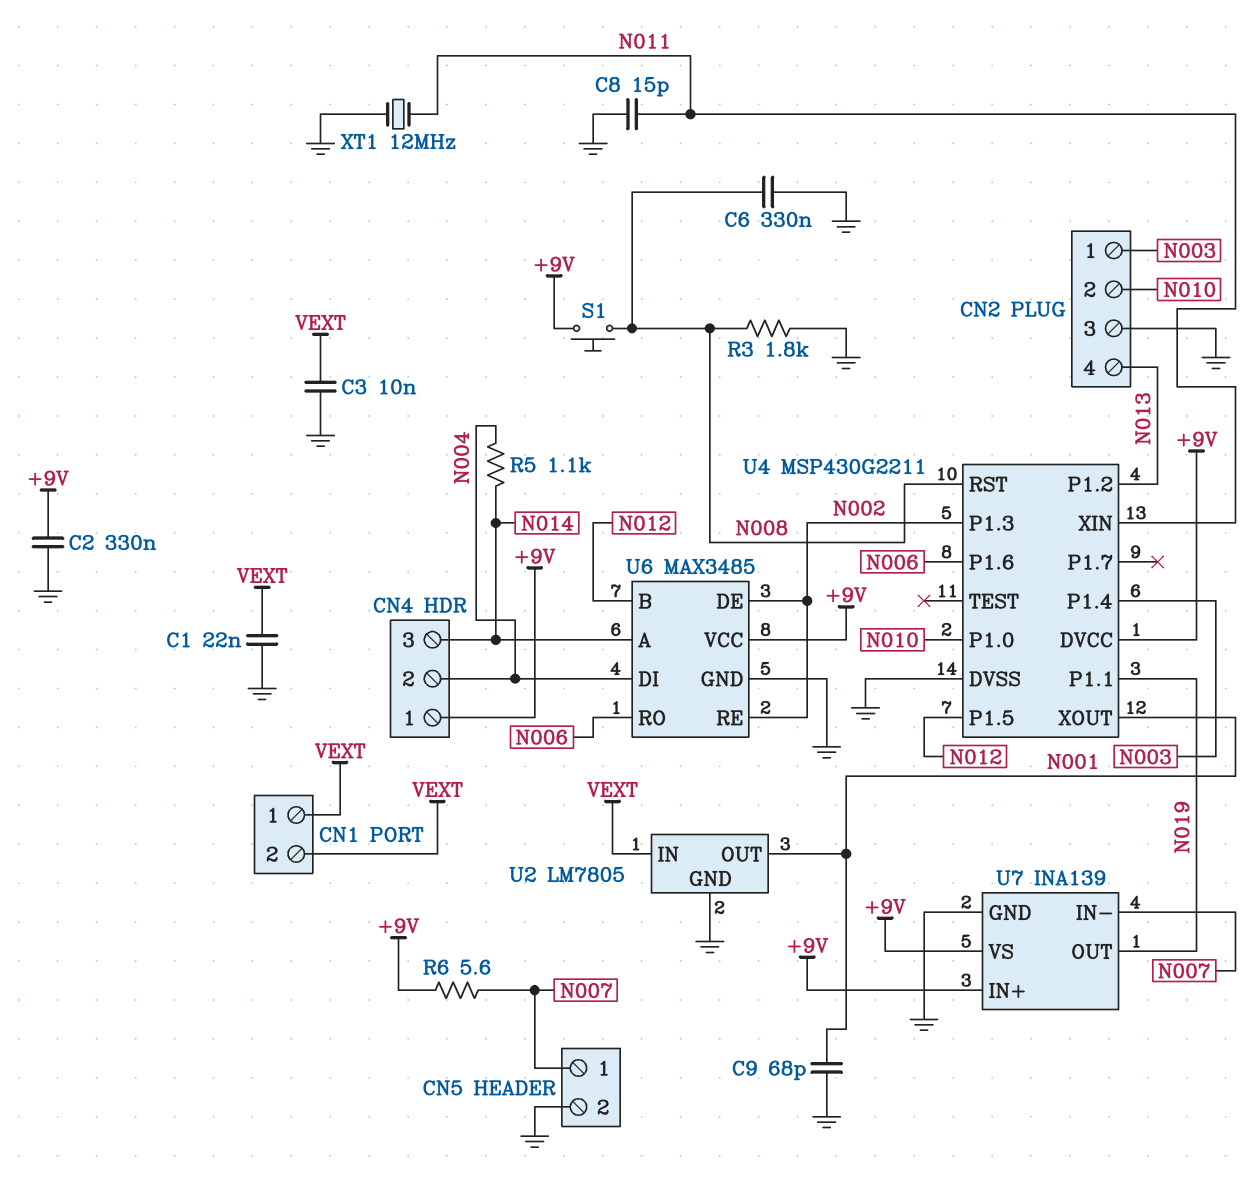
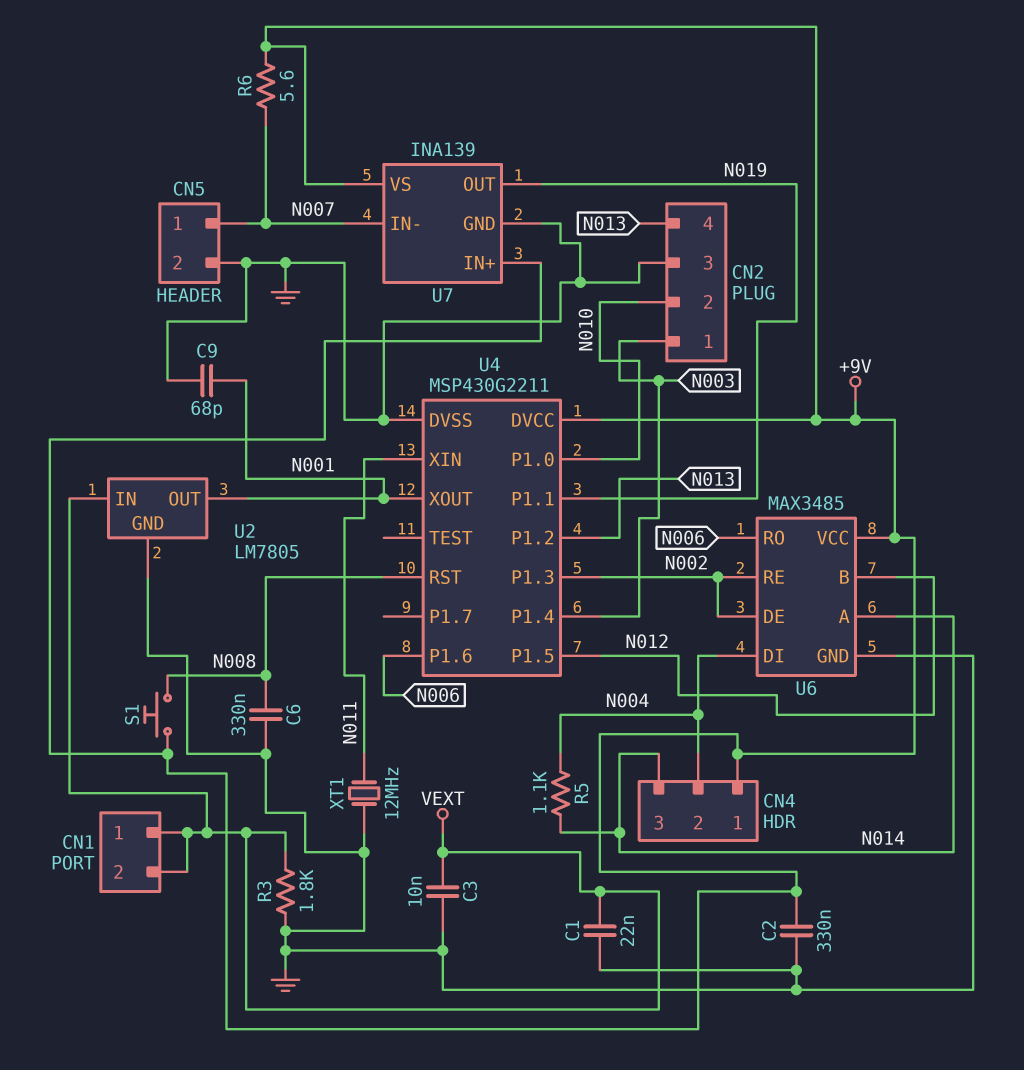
C8: 15pF (GND, N011) -> none
R3: 1.8k (GND, N008) -> 1.8k (GND, VEXT)

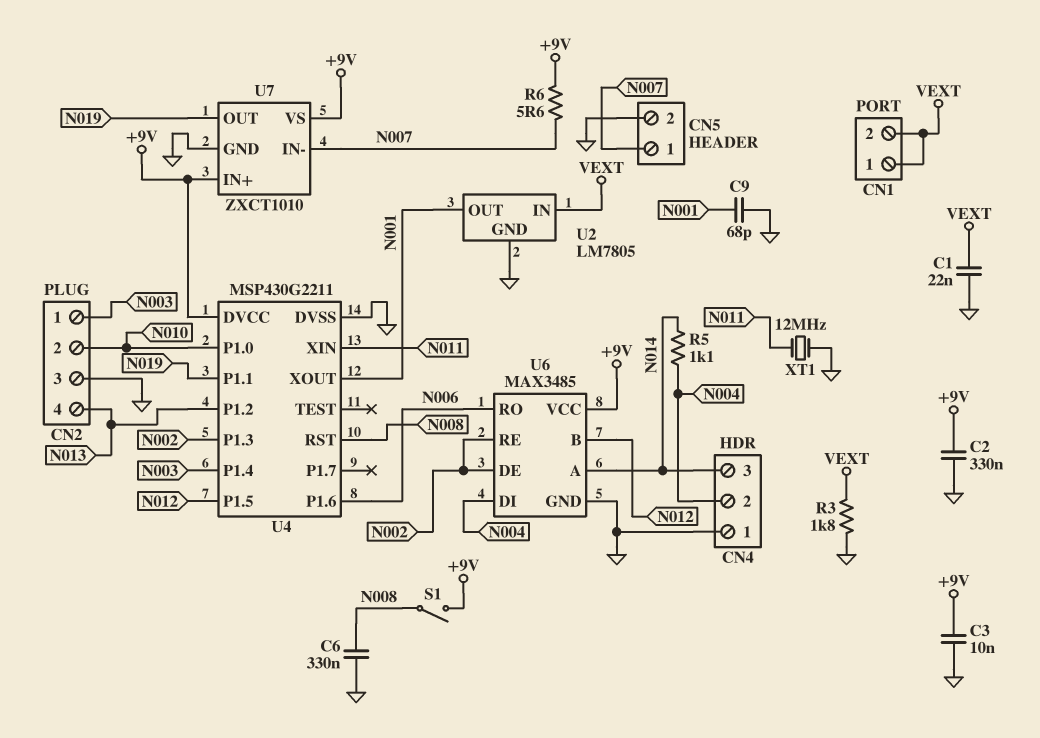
C3: 10nF (GND, VEXT) -> 10nF (+9V, GND)
CN4 pin 1: +9V -> GND
S1: button (+9V, N008) -> switch (+9V, N008)
U7: INA139 -> ZXCT1010

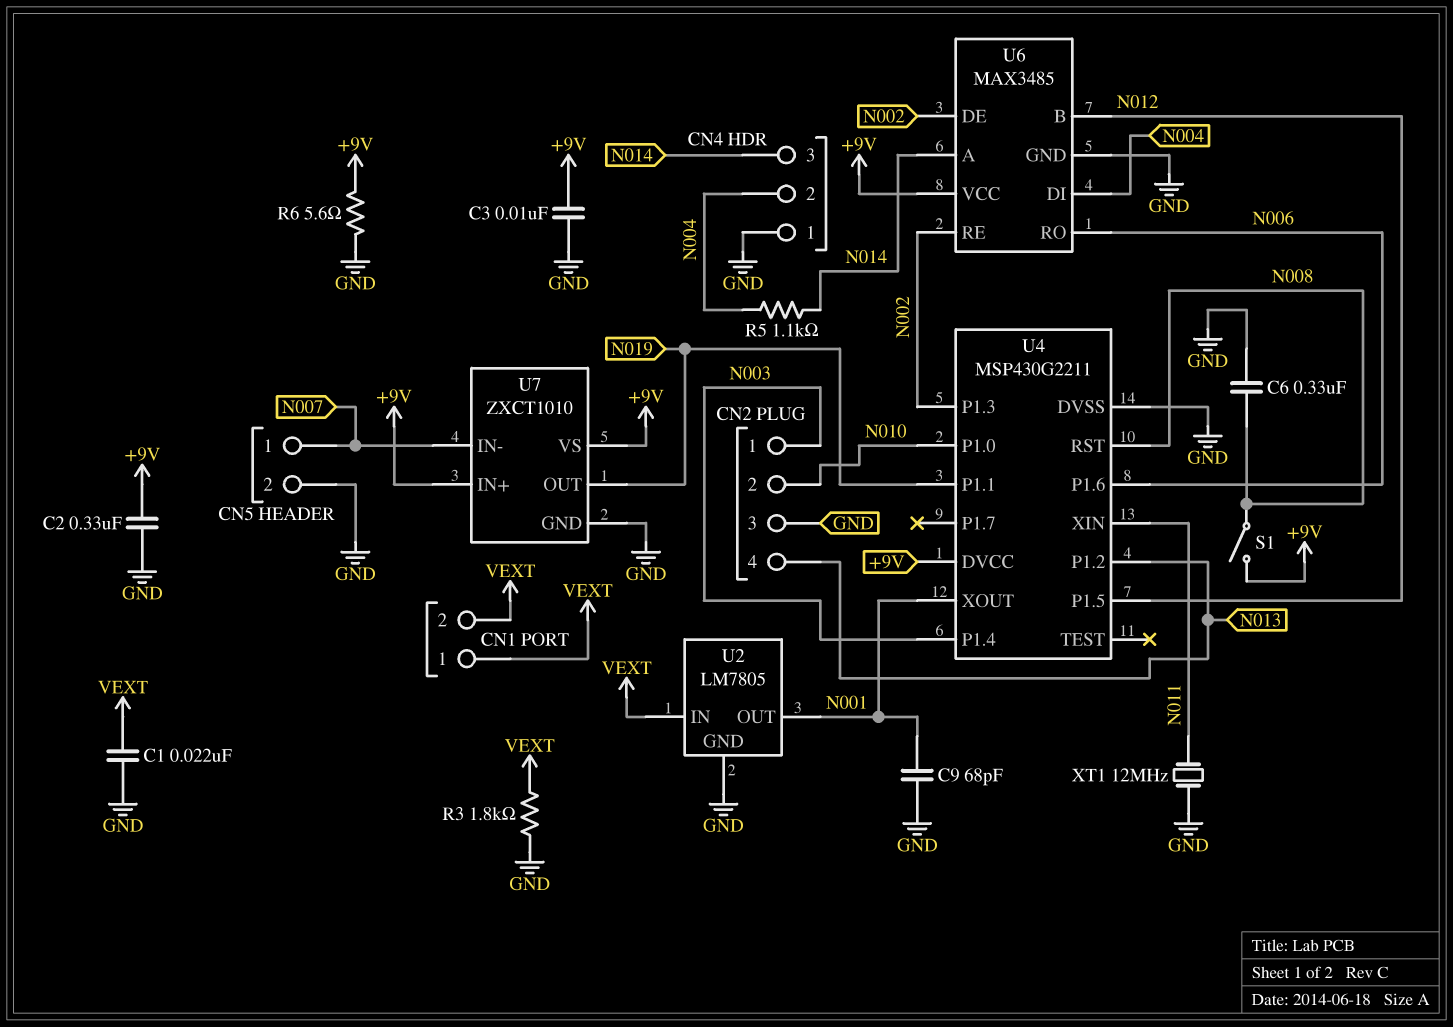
R6: 5.6 (+9V, N007) -> 5.6 (+9V, GND)

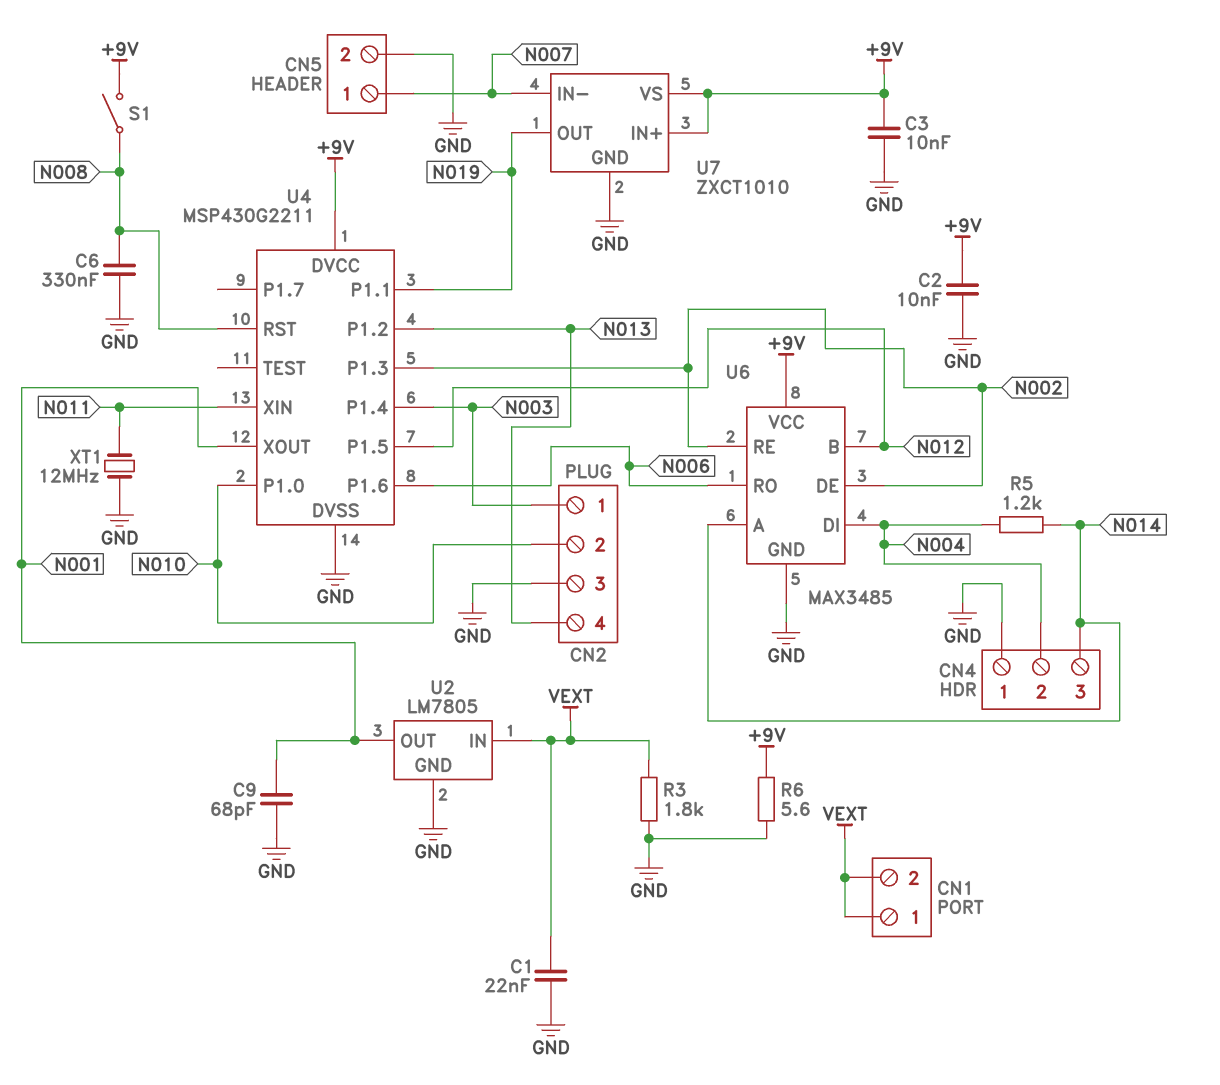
C2: 330nF (+9V, GND) -> 10nF (+9V, GND)
R5: 1.1k (N004, N014) -> 1.2k (N004, N014)

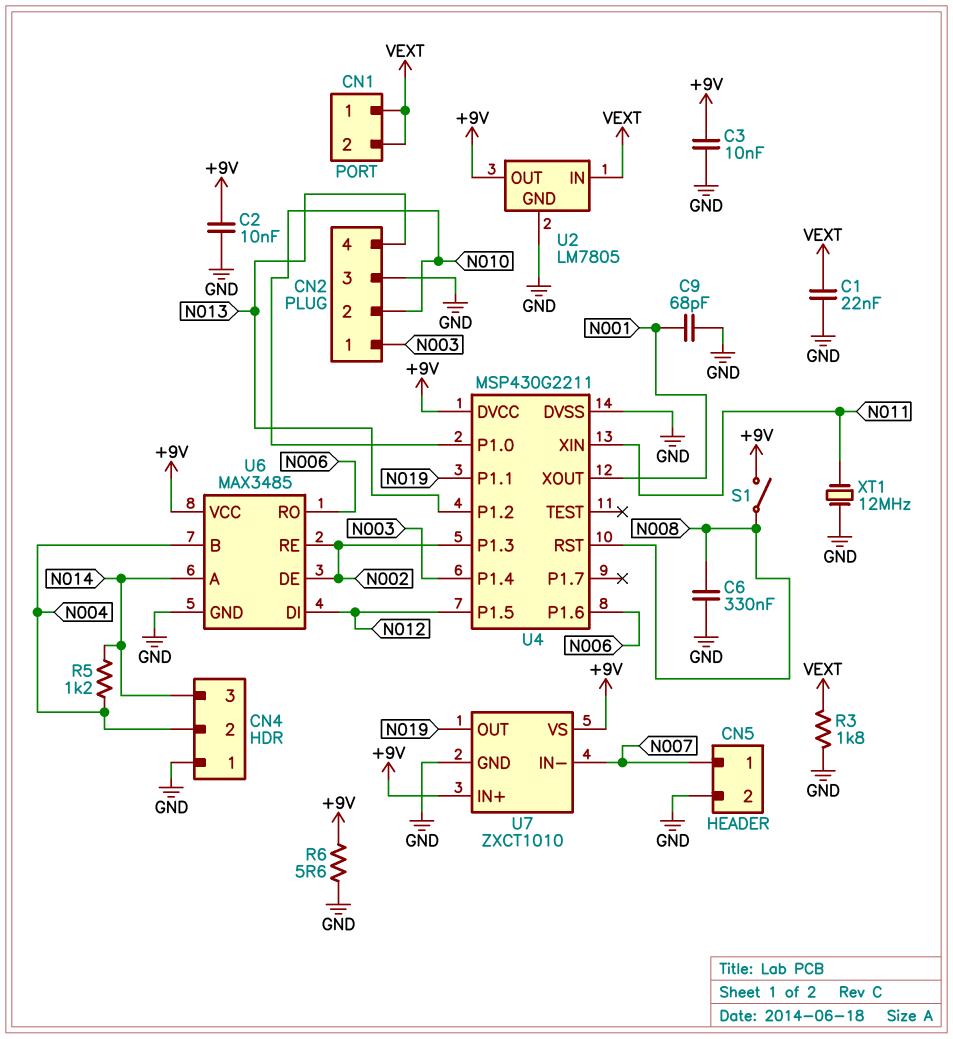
U2 pin OUT: N001 -> +9V
U6 pin B: N012 -> N004
U6 pin DI: N004 -> N012

